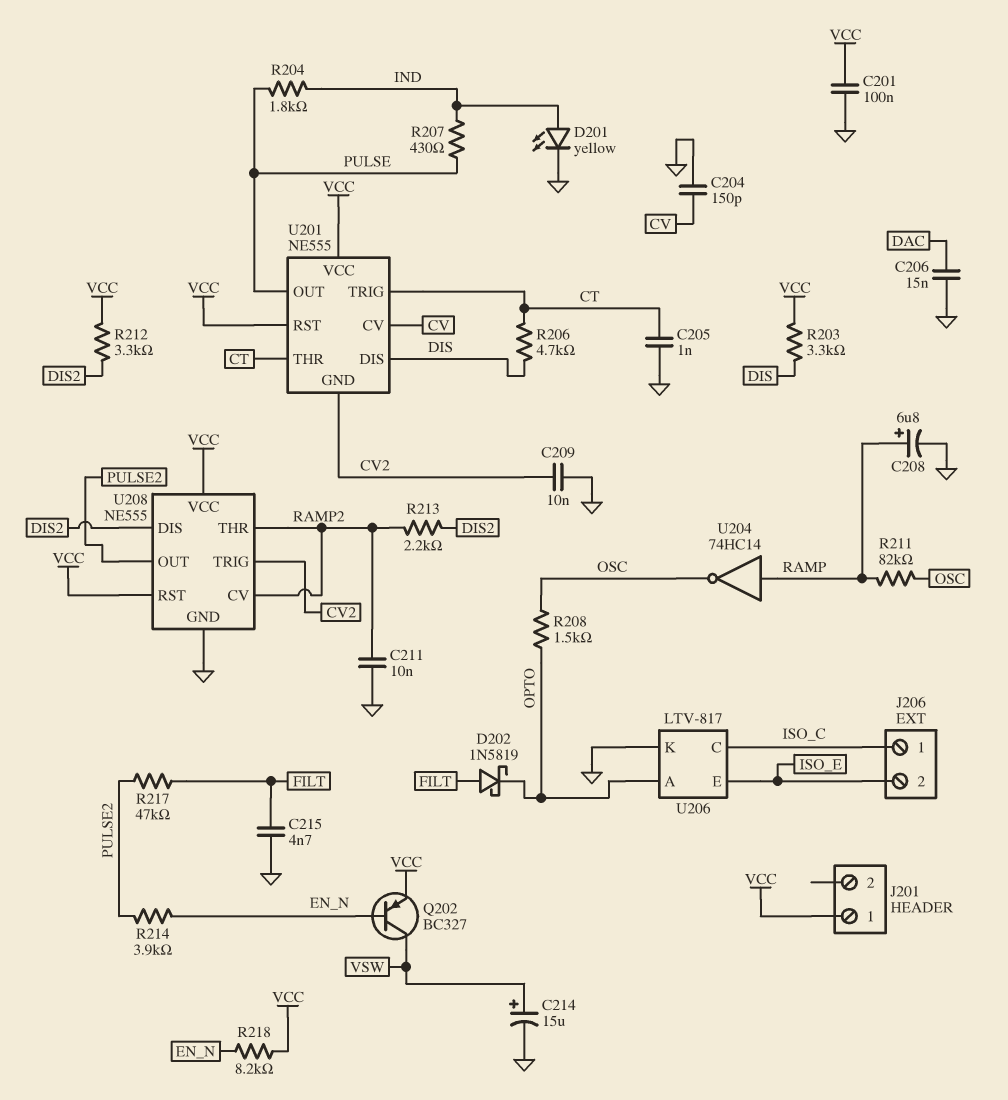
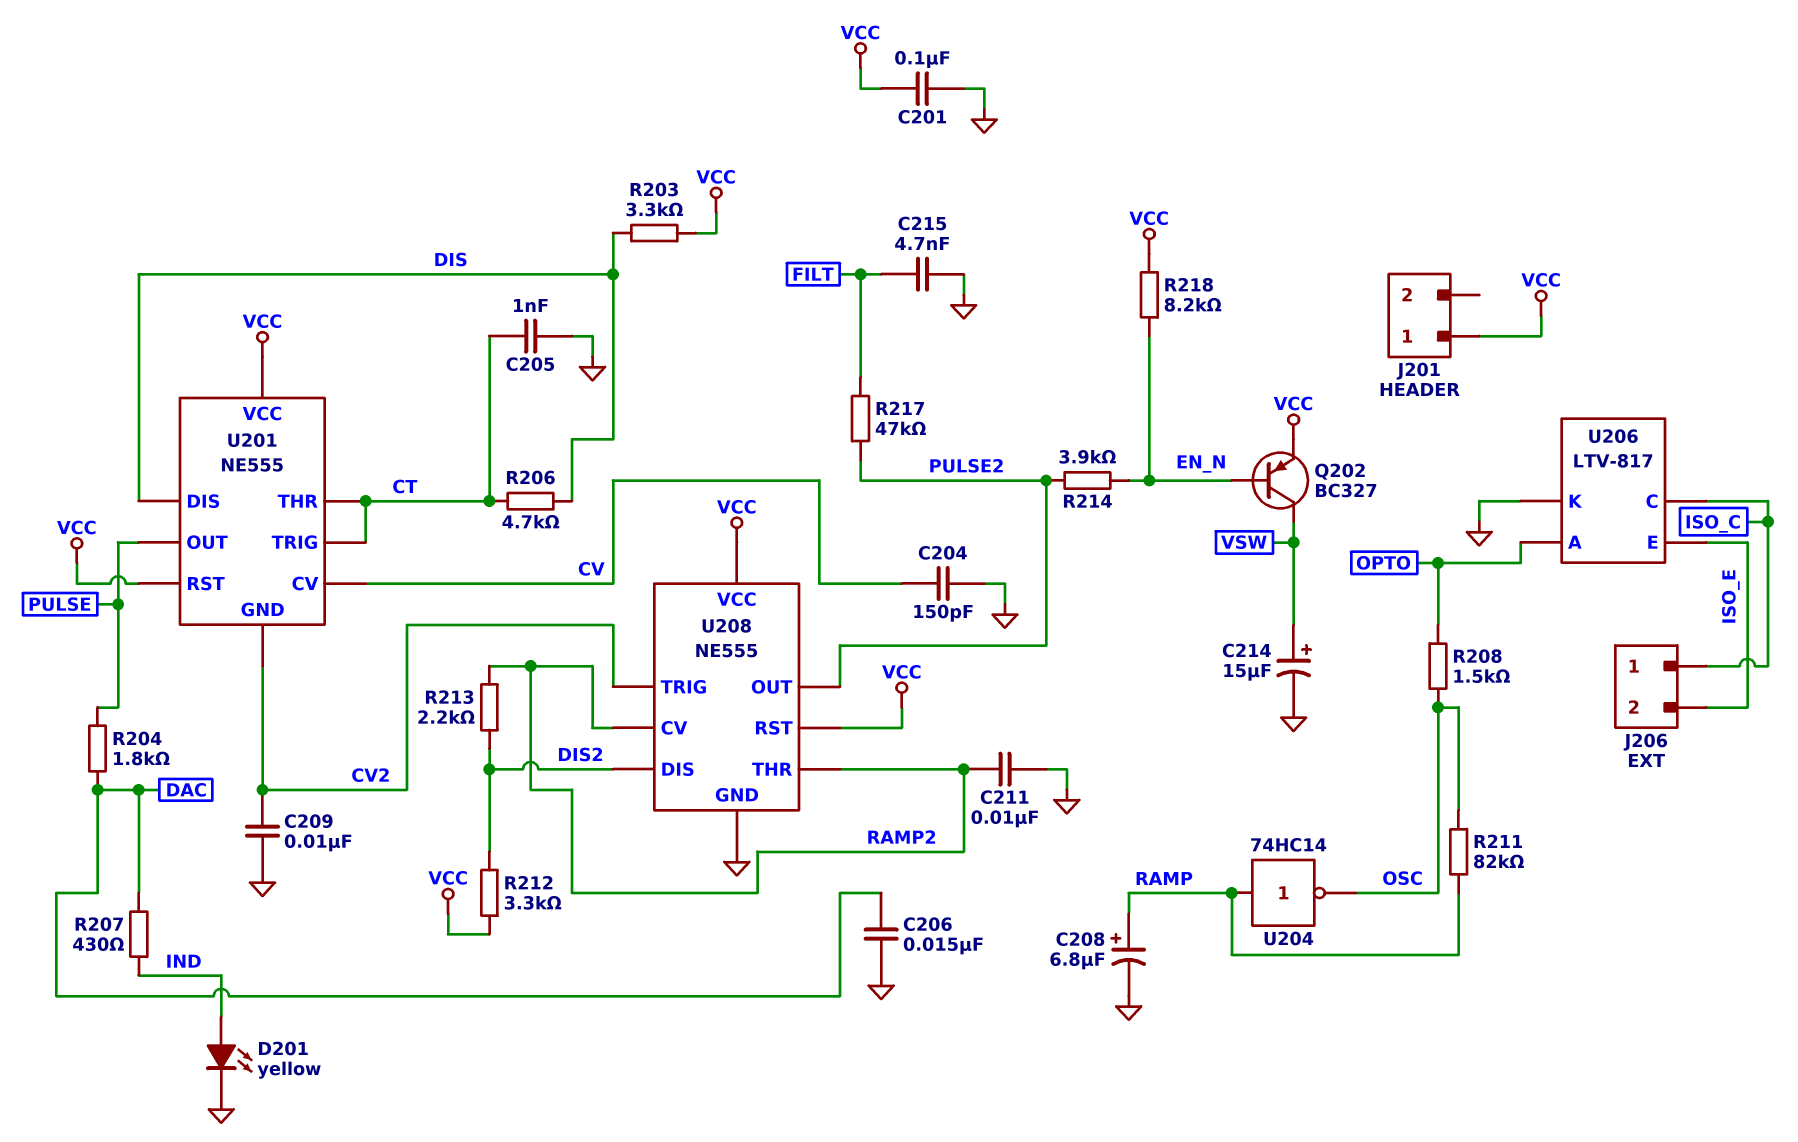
D202: schottky 1N5819 (A FILT, K OPTO) -> none
R204: 1.8k (IND, PULSE) -> 1.8k (DAC, PULSE)
R207: 430 (IND, PULSE) -> 430 (DAC, IND)

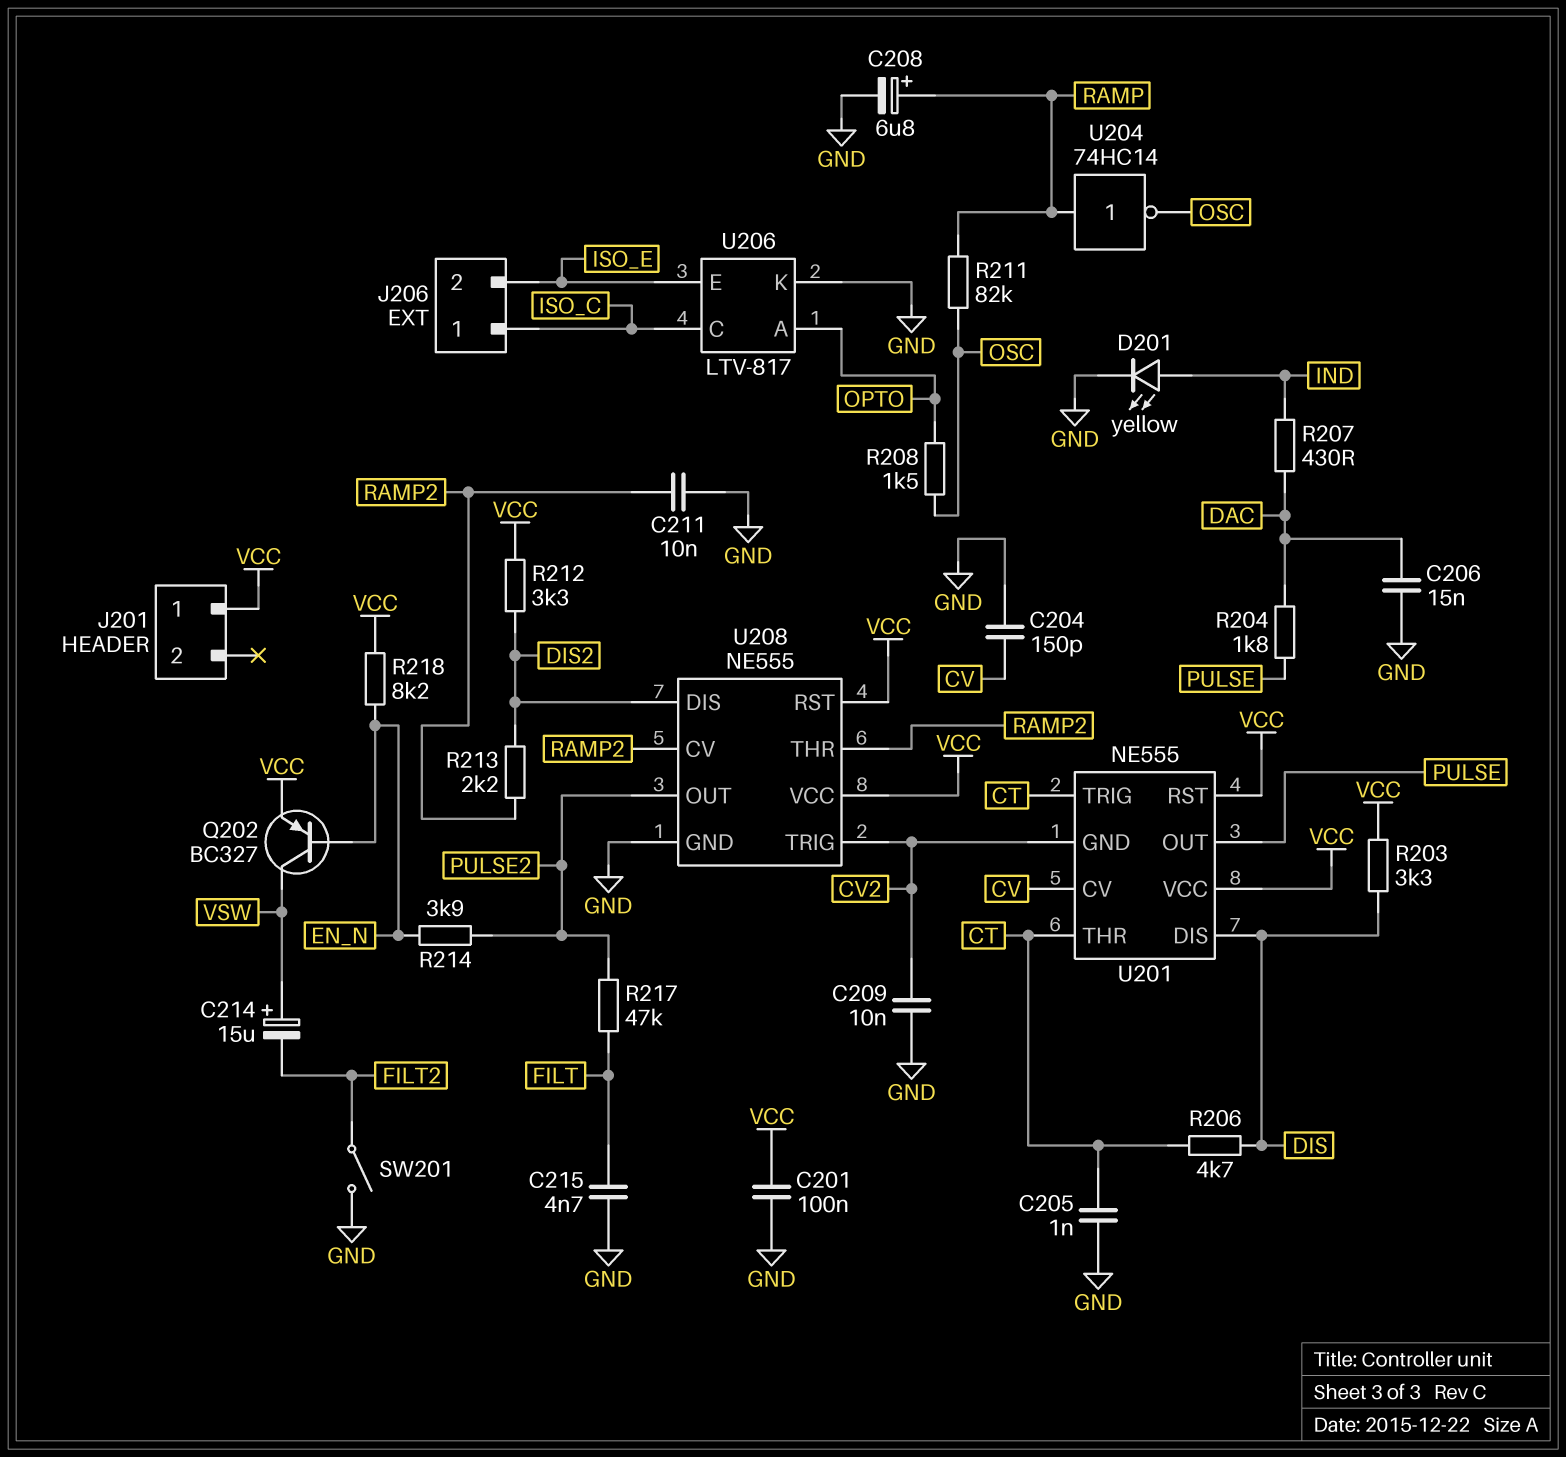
C214: 15uF (plus VSW, minus GND) -> 15uF (plus VSW, minus FILT2)
SW201: none -> switch (FILT2, GND)

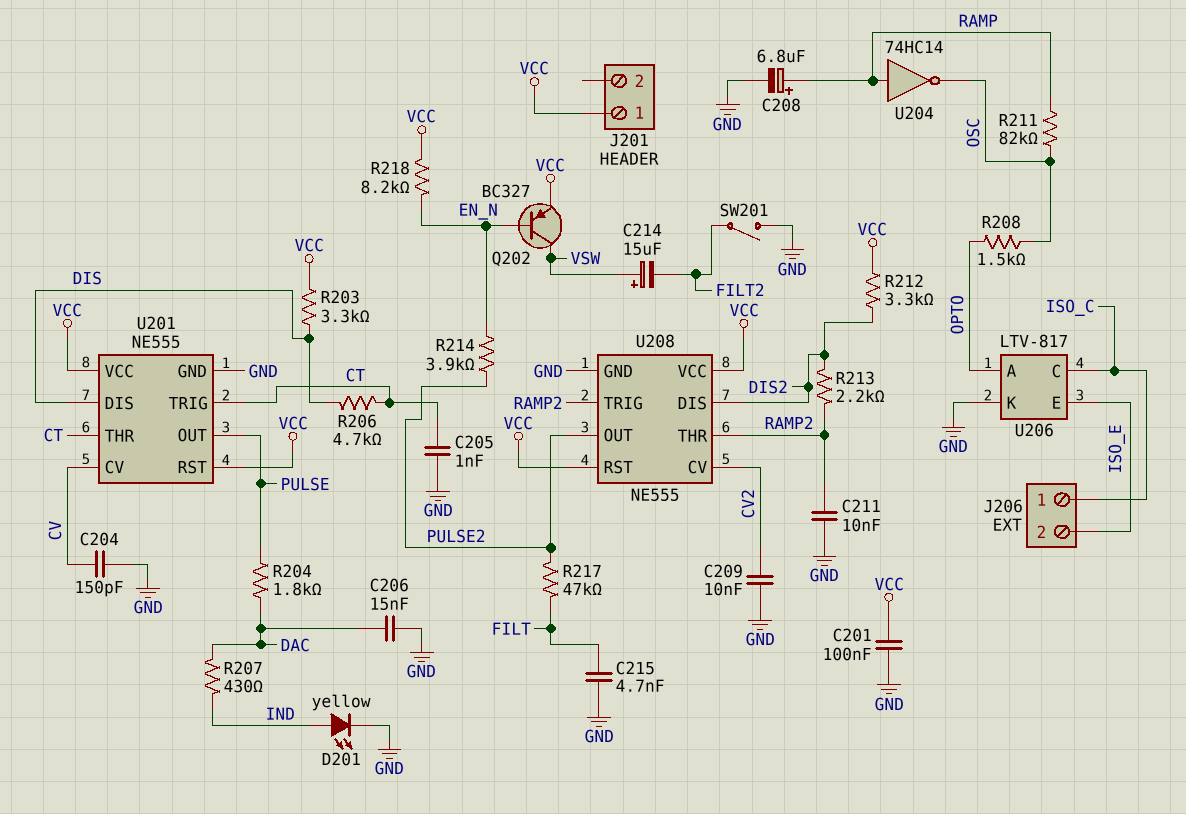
U201 pin GND: CV2 -> GND
U208 pin CV: RAMP2 -> CV2
U208 pin TRIG: CV2 -> RAMP2

